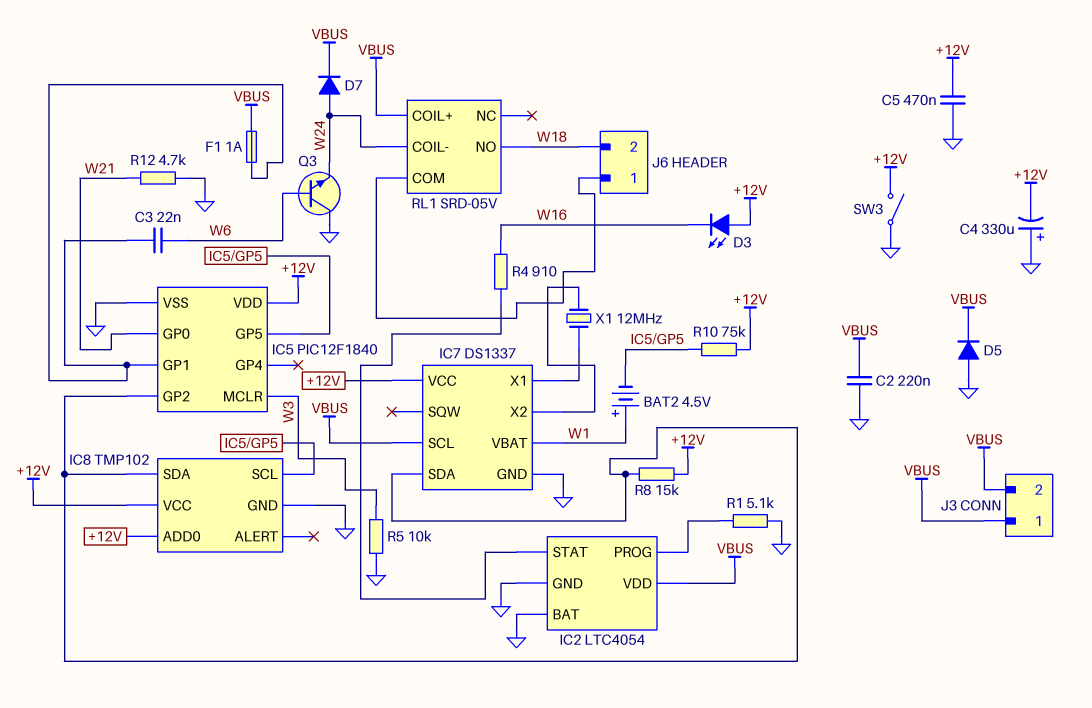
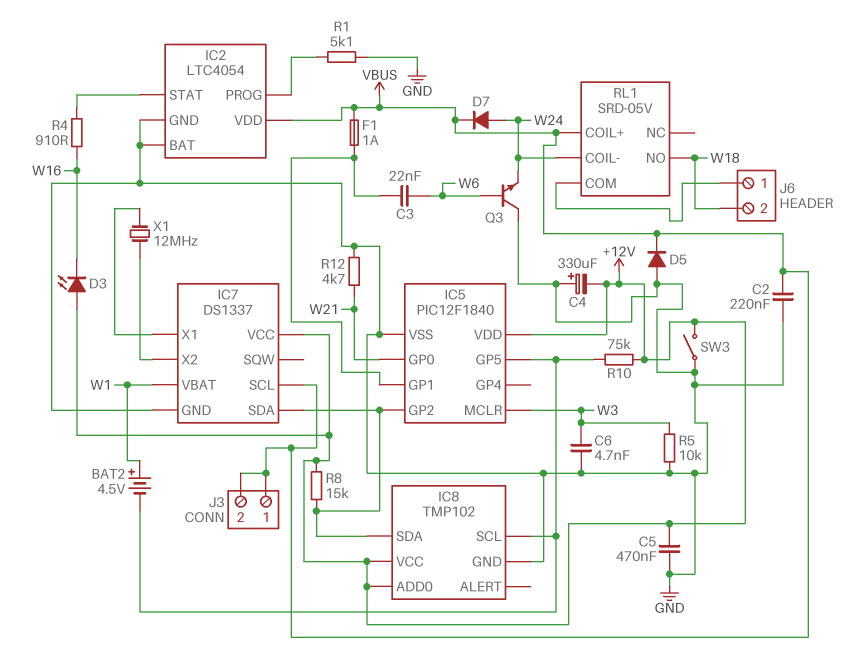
C6: none -> 4.7nF (GND, W3)

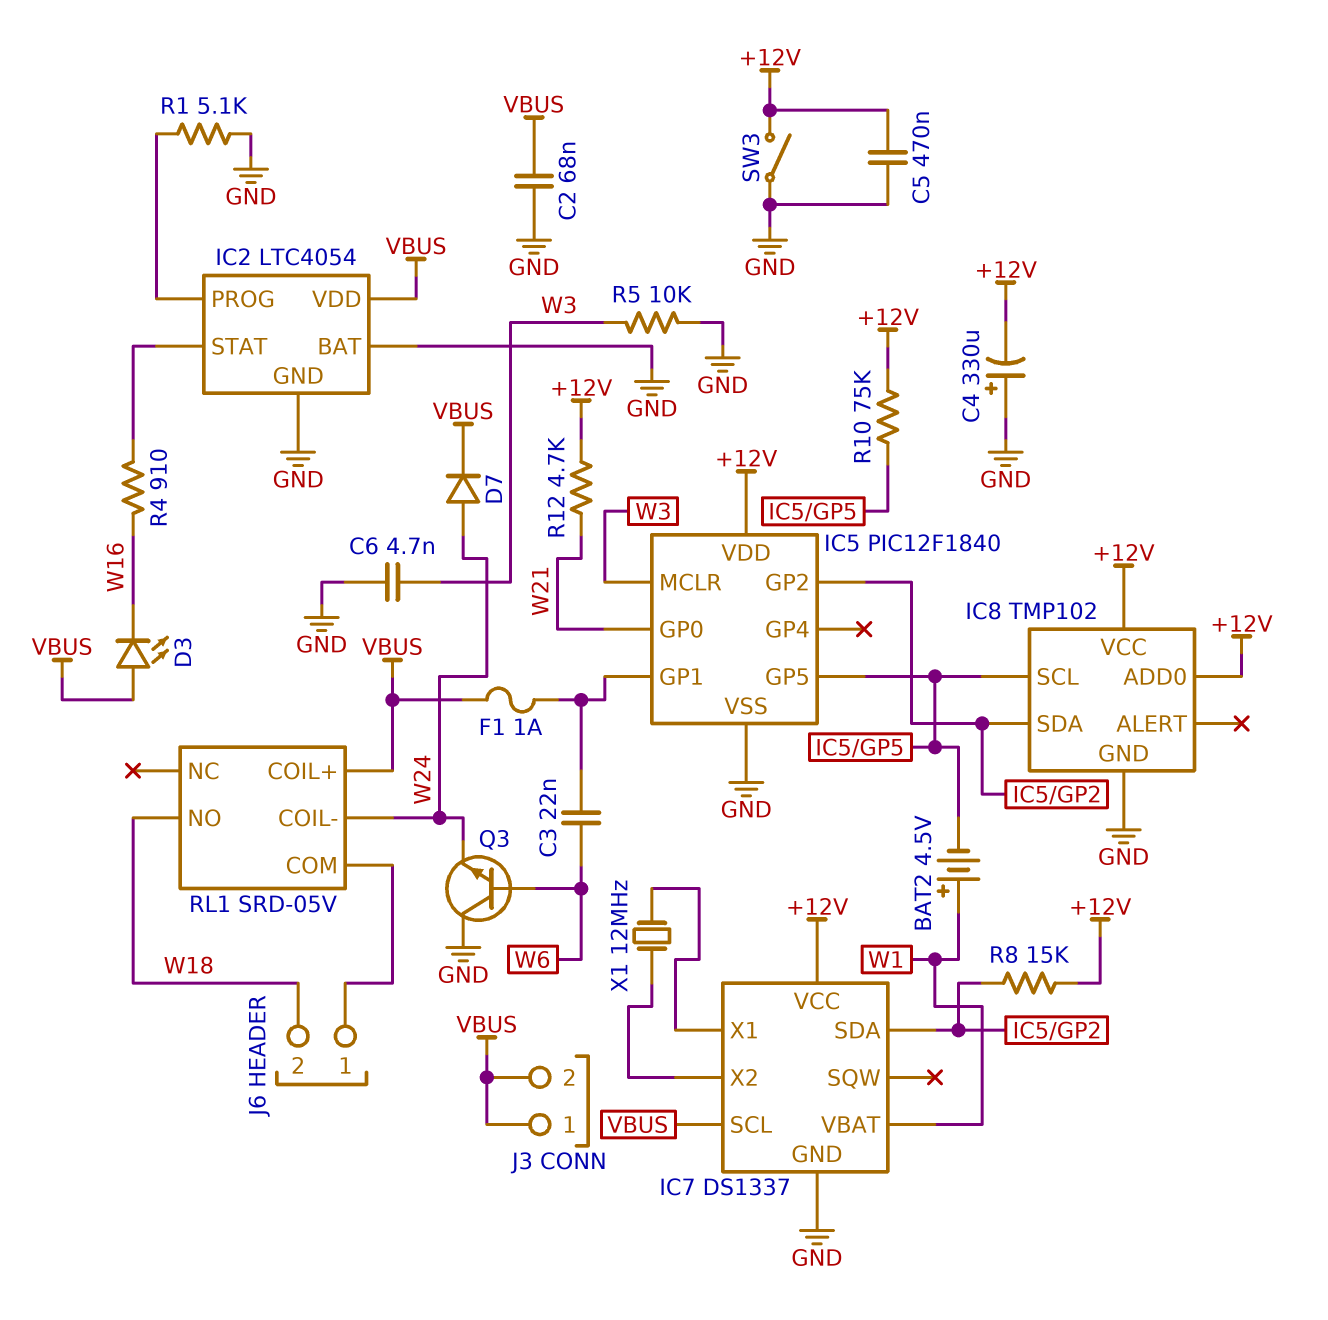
C2: 220nF (GND, VBUS) -> 68nF (GND, VBUS)
D3: LED (A +12V, K W16) -> LED (A VBUS, K W16)
D5: diode (A GND, K VBUS) -> none
R12: 4.7k (GND, W21) -> 4.7k (+12V, W21)

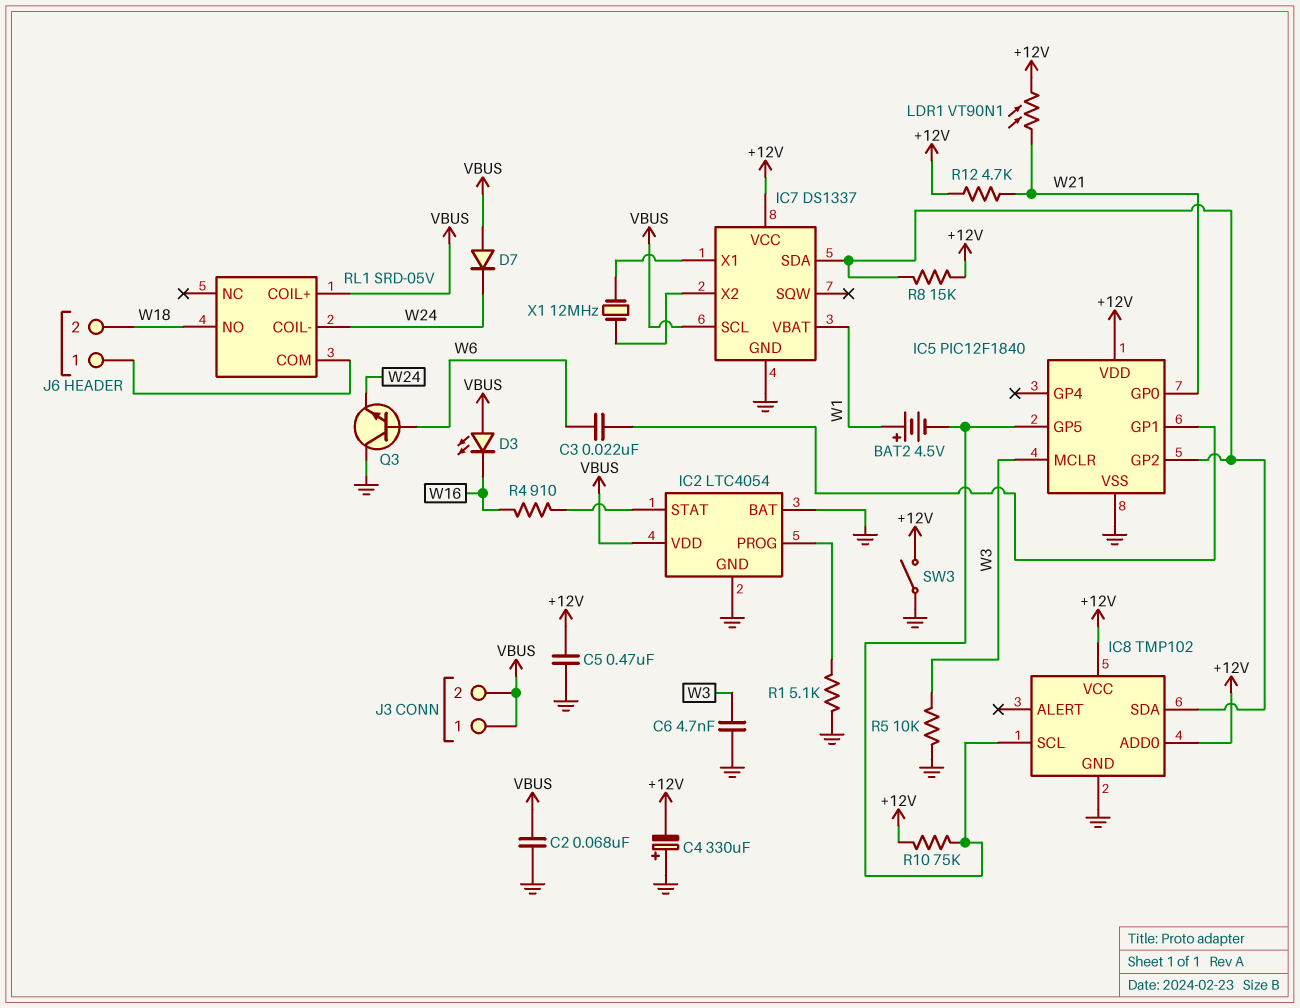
D7: diode (A W24, K VBUS) -> diode (A VBUS, K W24)
F1: 1A (IC5/GP1, VBUS) -> none
LDR1: none -> VT90N1 (+12V, W21)

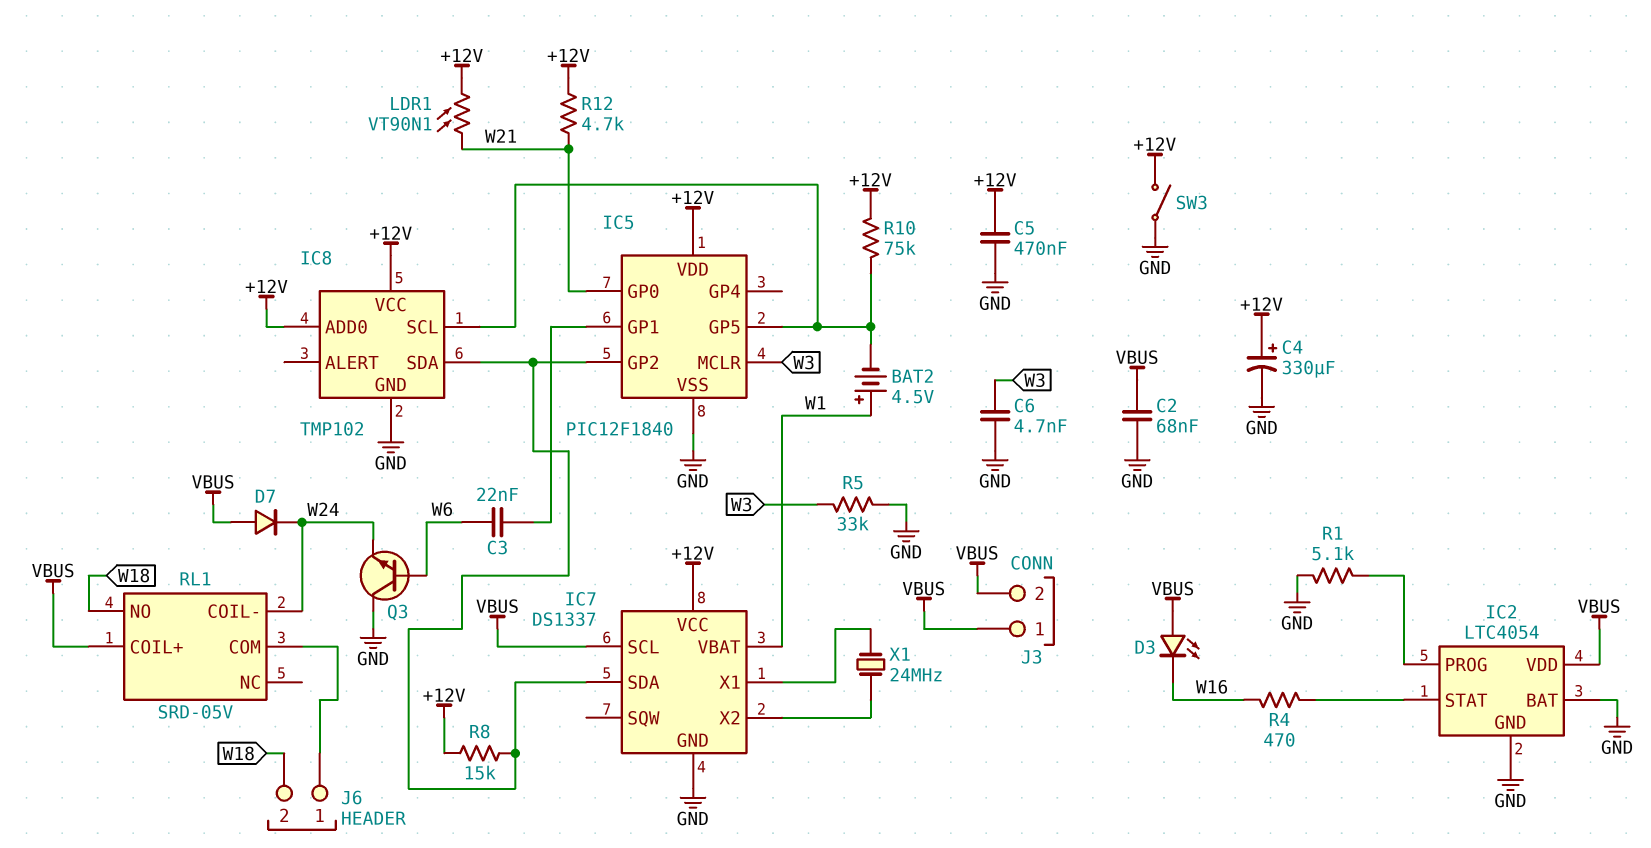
C4: 330uF (plus GND, minus +12V) -> 330uF (plus +12V, minus GND)
R4: 910 (IC2/STAT, W16) -> 470 (IC2/STAT, W16)
R5: 10k (GND, W3) -> 33k (GND, W3)
X1: 12MHz (IC7/X1, IC7/X2) -> 24MHz (IC7/X1, IC7/X2)

